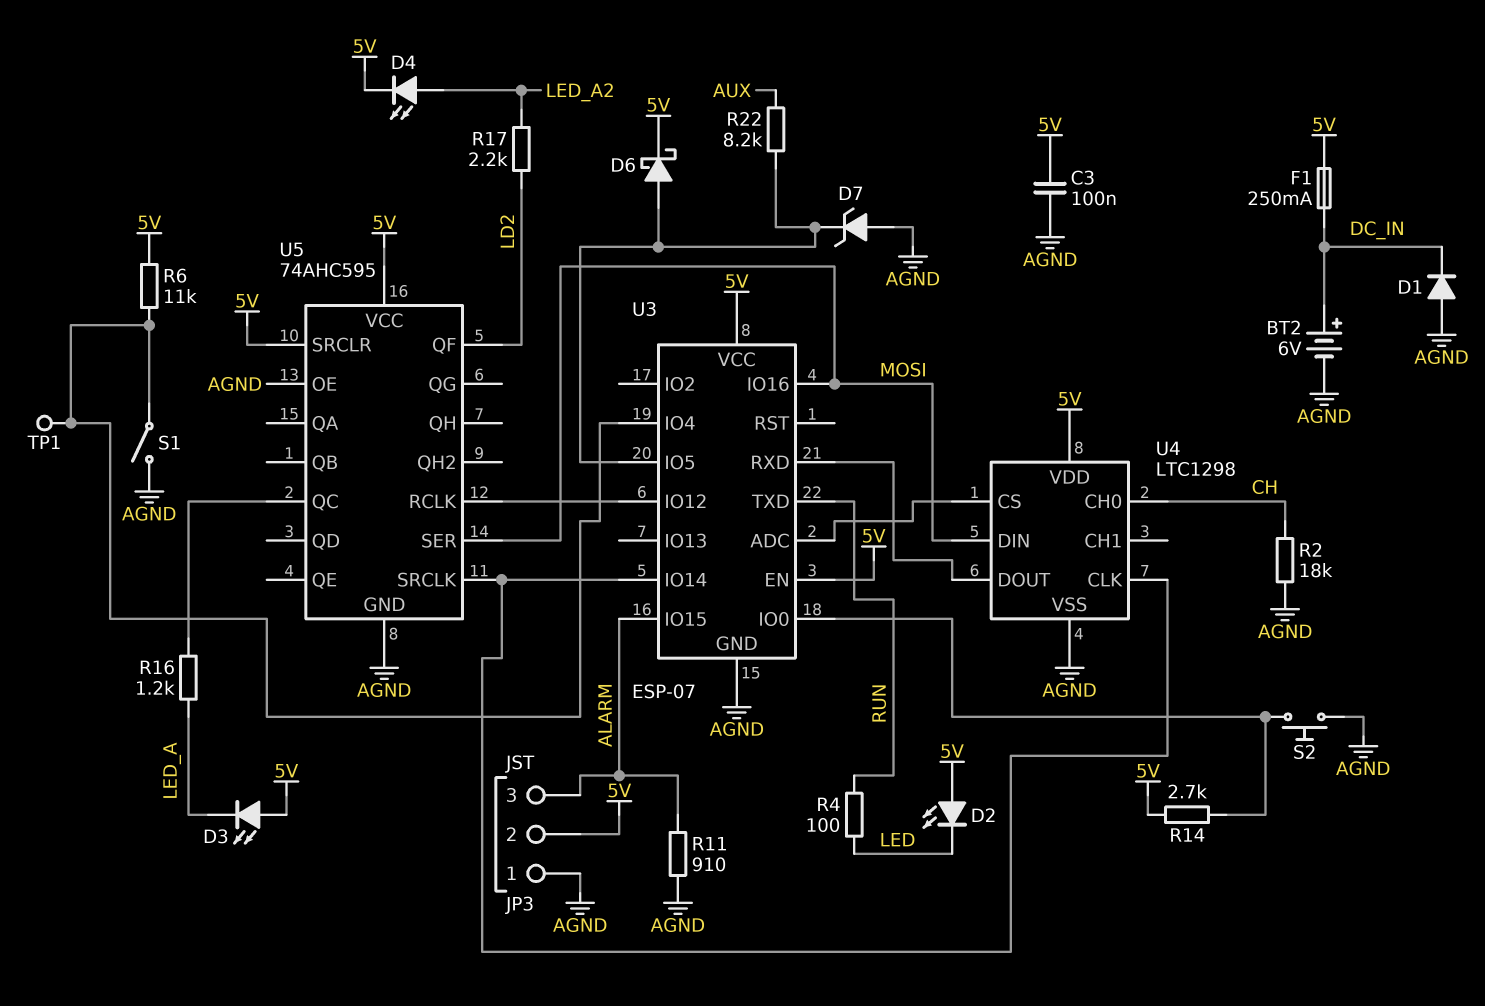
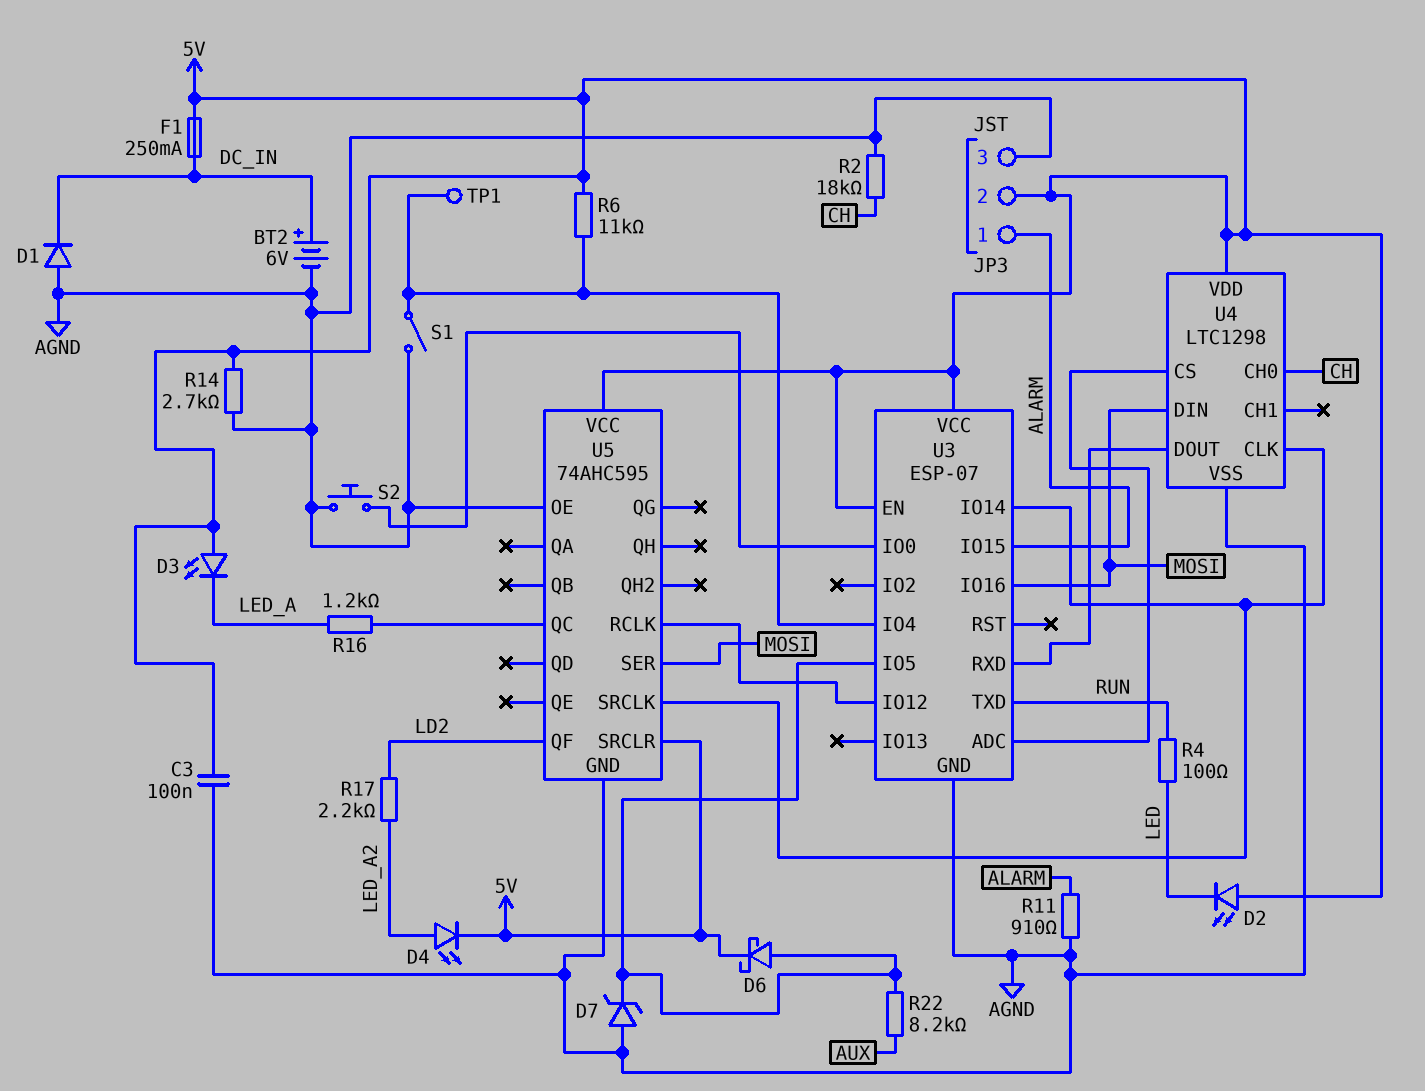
JP3 pin 1: AGND -> ALARM
JP3 pin 3: ALARM -> AGND
R14: 2.7k (5V, U3/IO0) -> 2.7k (5V, AGND)

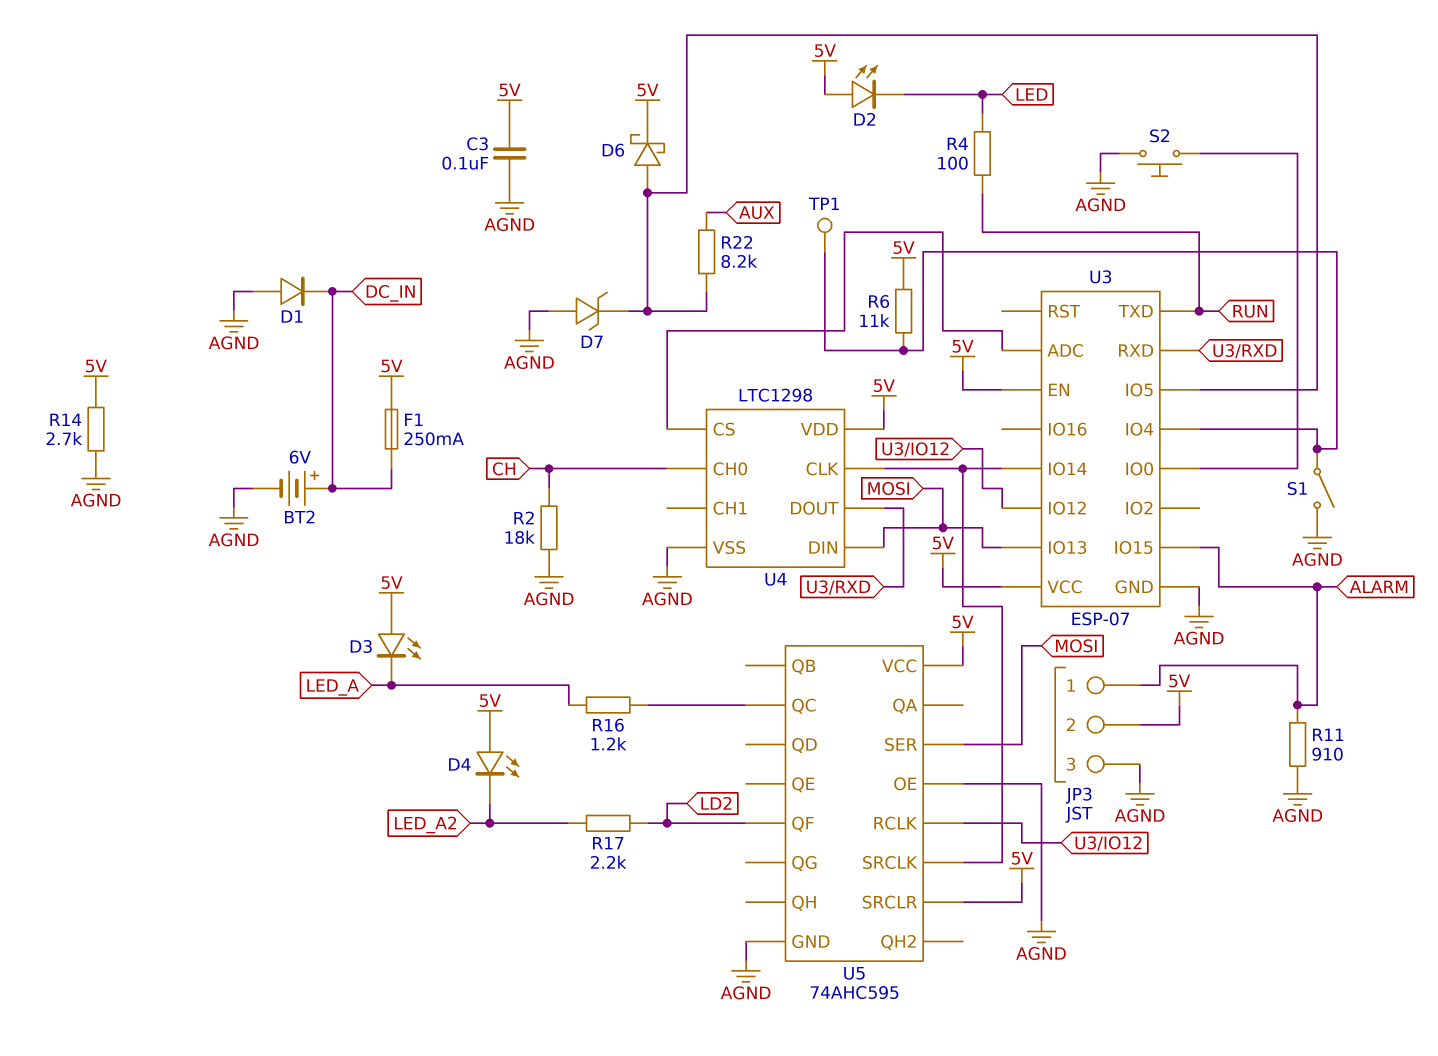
D4: LED (A LED_A2, K 5V) -> LED (A 5V, K LED_A2)
U3 pin IO13: none -> MOSI
U3 pin IO16: MOSI -> none

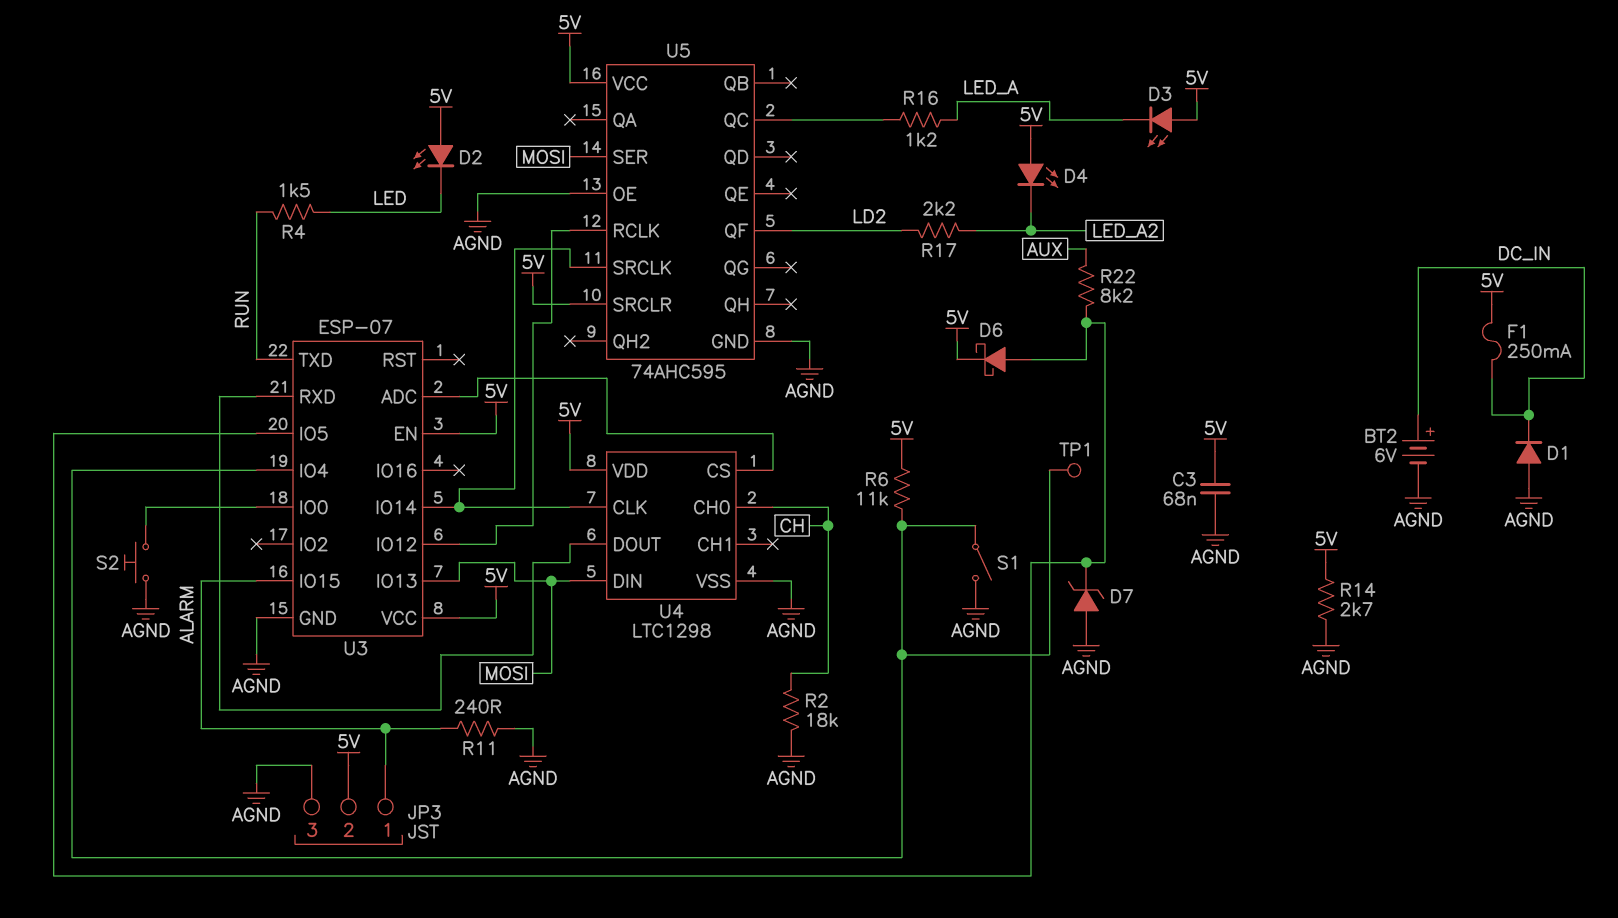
C3: 100nF (5V, AGND) -> 68nF (5V, AGND)
R4: 100 (LED, RUN) -> 1.5k (LED, RUN)
R11: 910 (AGND, ALARM) -> 240 (AGND, ALARM)

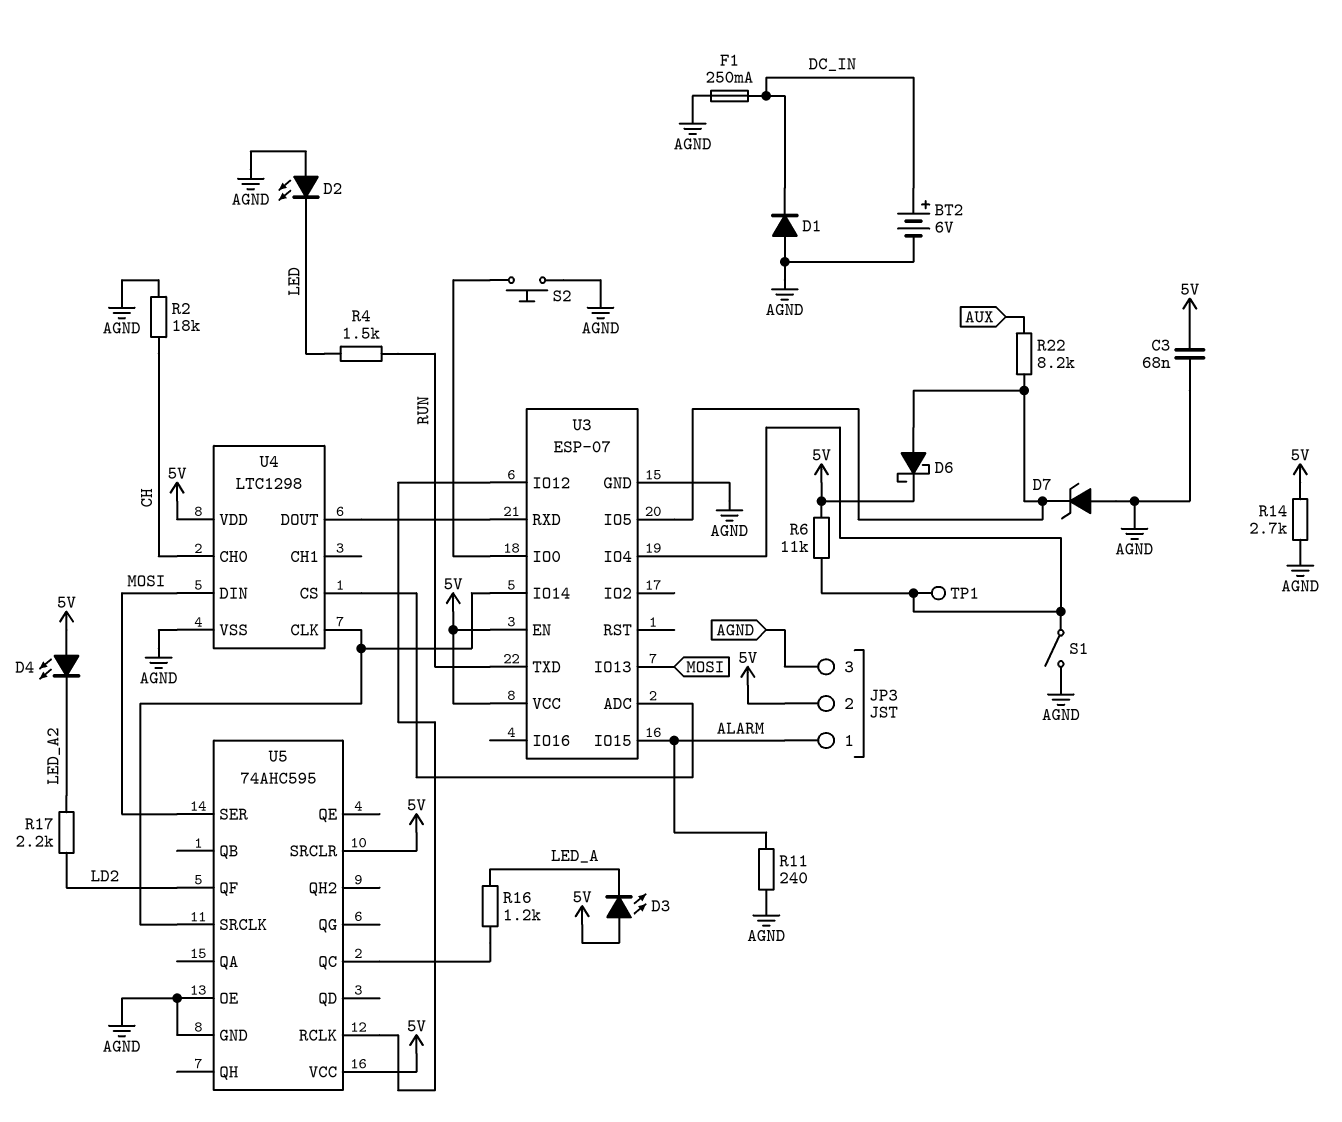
D2: LED (A 5V, K LED) -> LED (A AGND, K LED)
F1: 250mA (5V, DC_IN) -> 250mA (AGND, DC_IN)

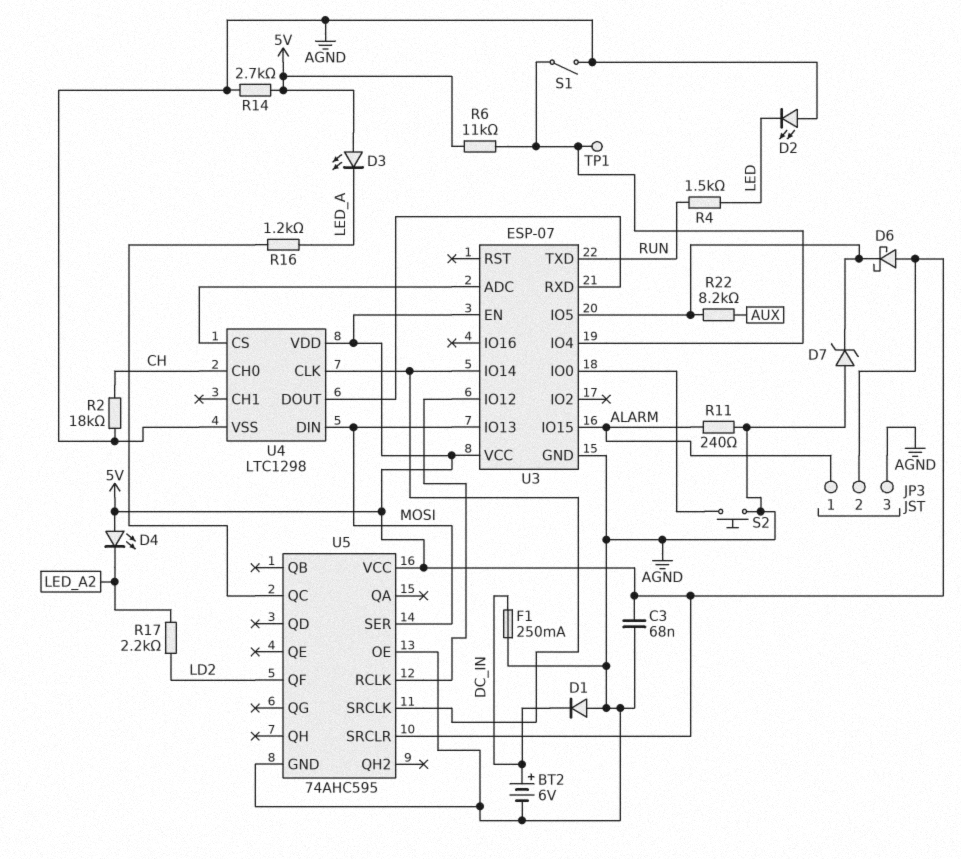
D6: schottky (A U3/IO5, K 5V) -> schottky (A 5V, K U3/IO5)

